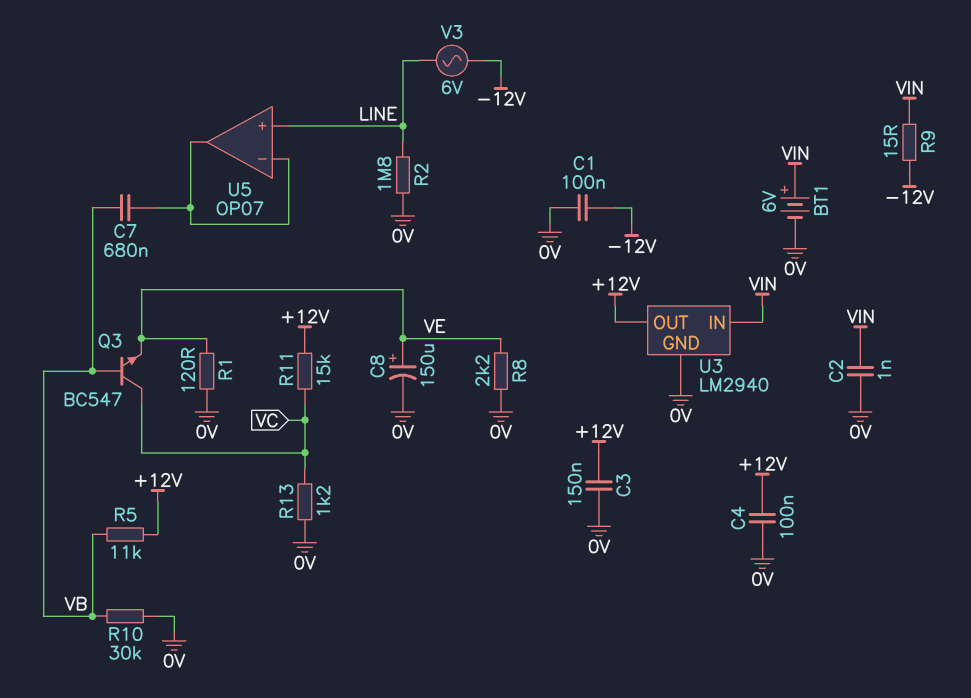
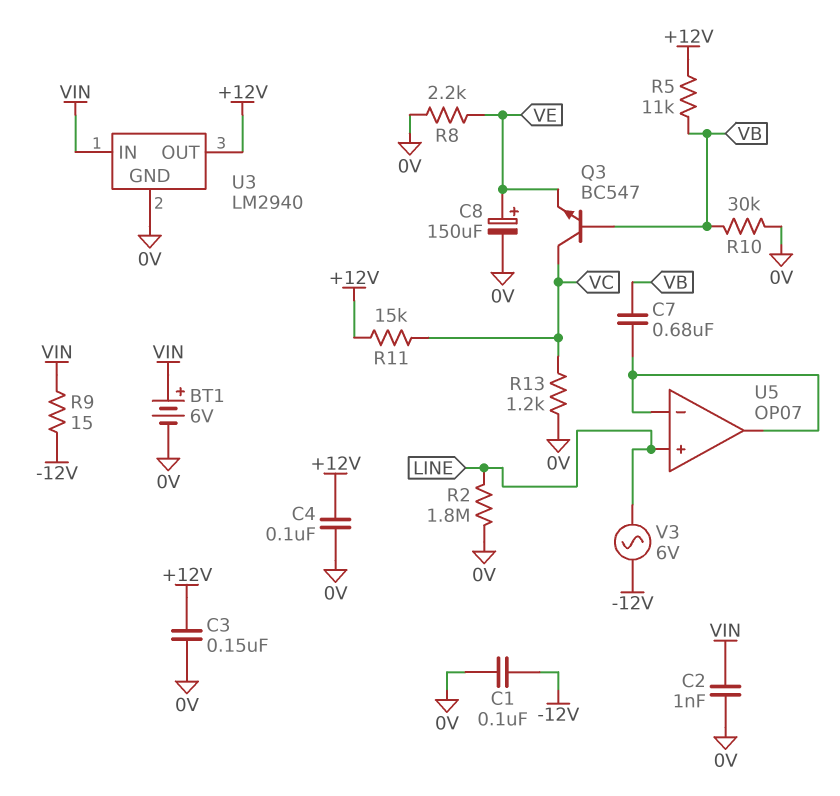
R1: 120 (0V, VE) -> none

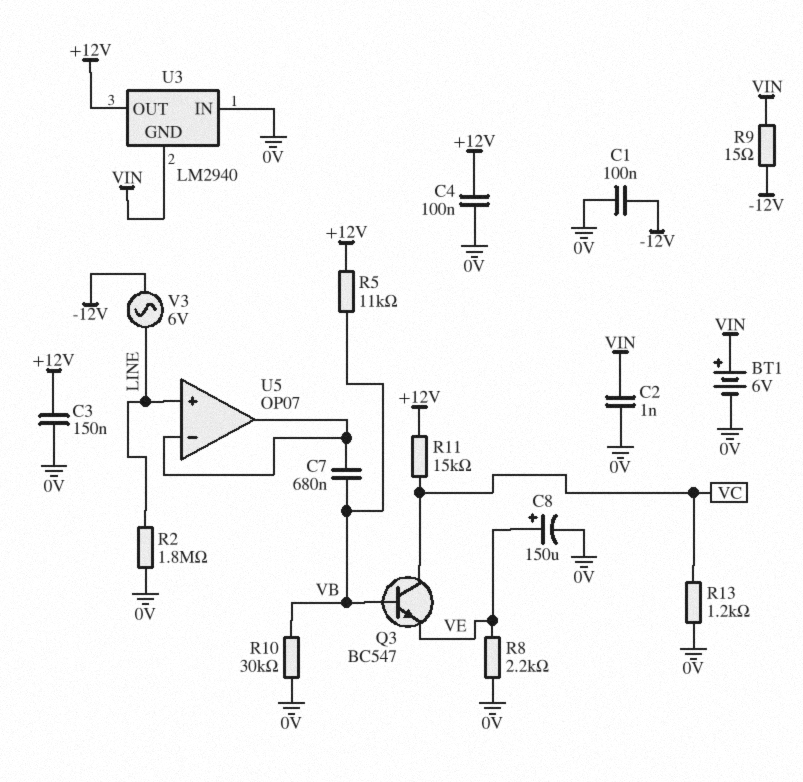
U3 pin GND: 0V -> VIN
U3 pin IN: VIN -> 0V

